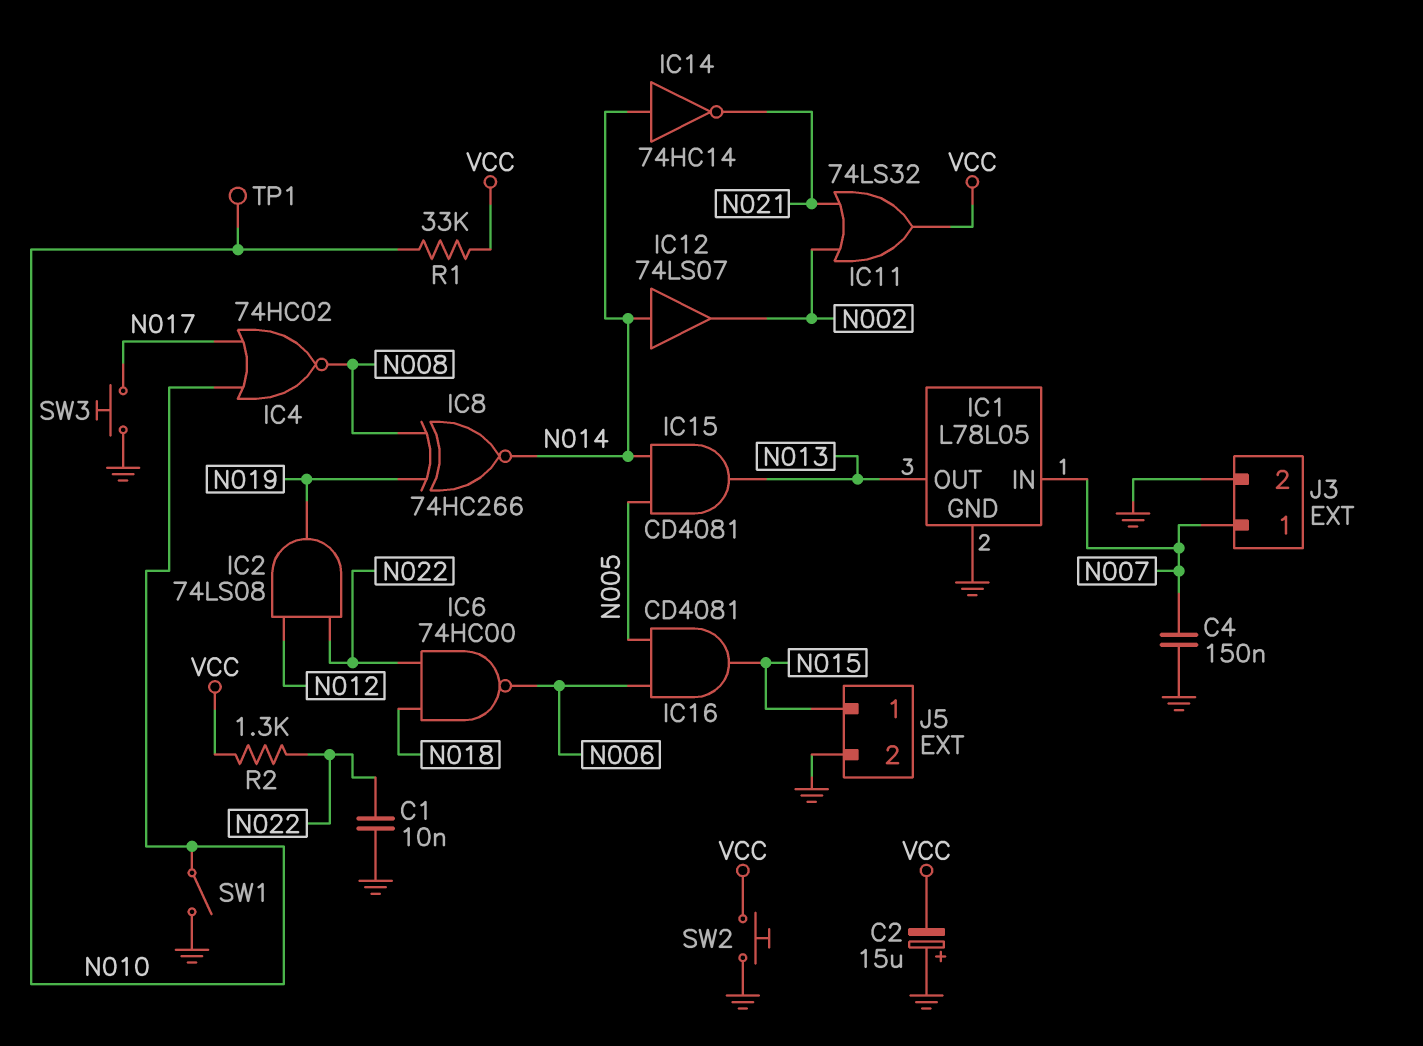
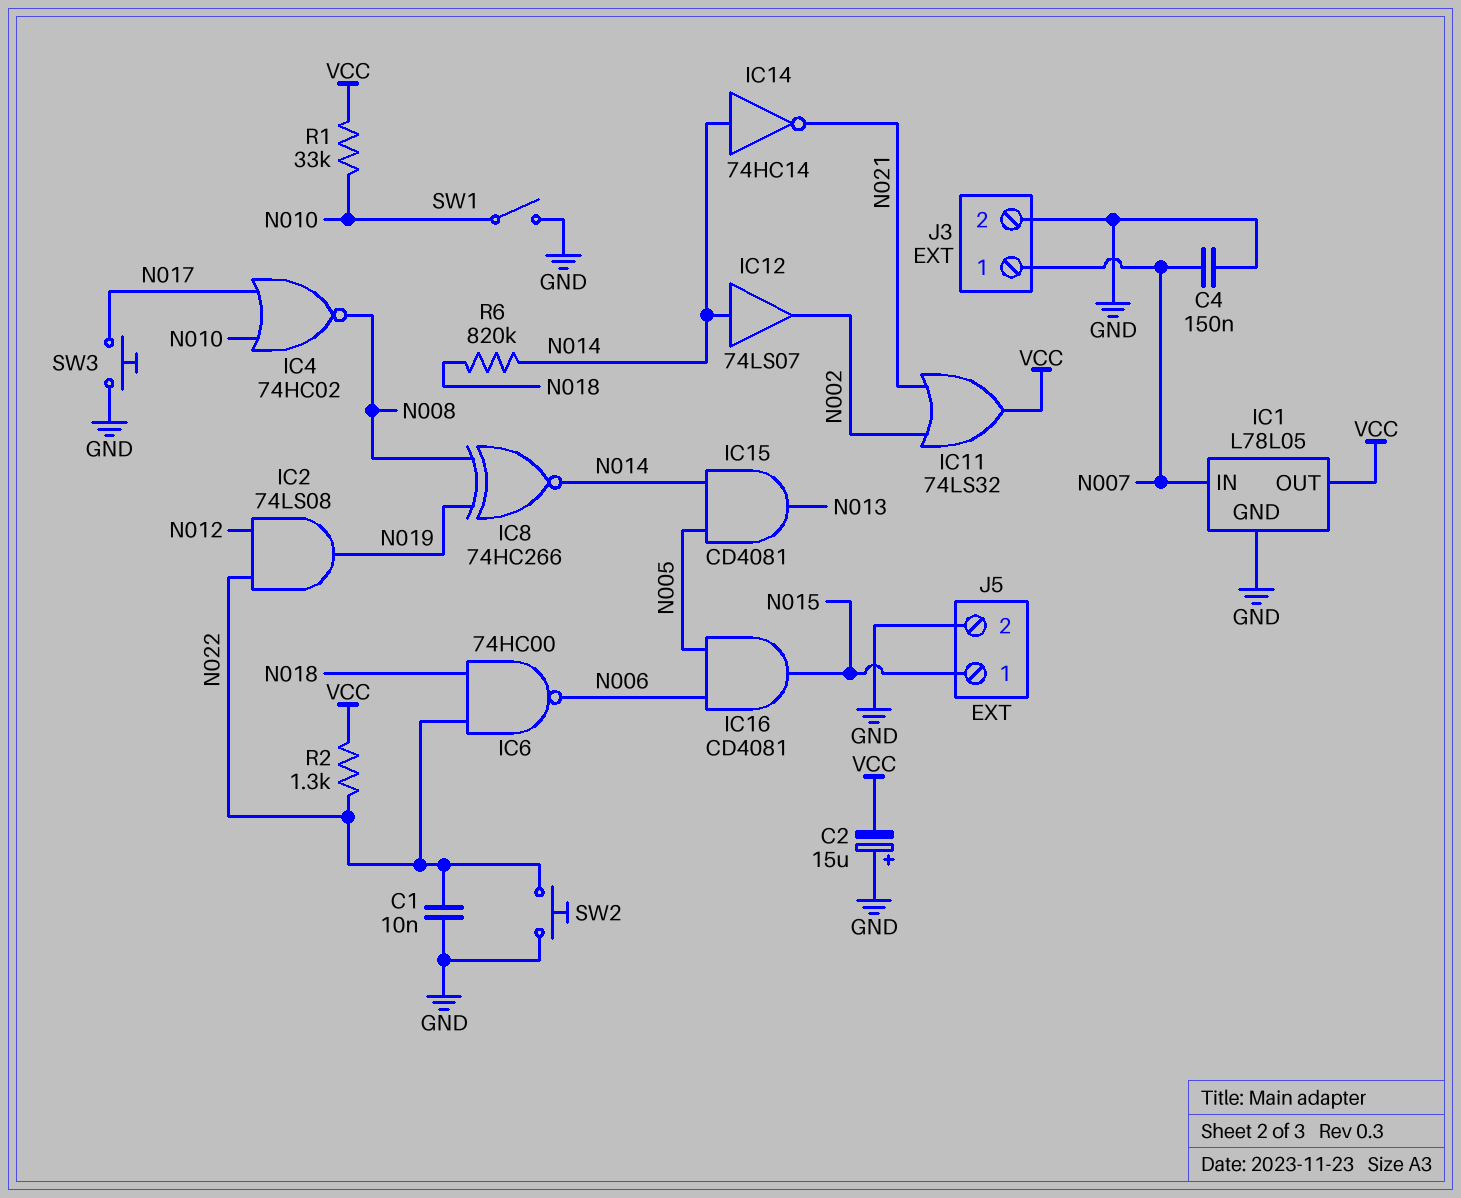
IC1 pin OUT: N013 -> VCC
R6: none -> 820k (N014, N018)
SW2: button (GND, VCC) -> button (GND, N022)
TP1: test point (N010) -> none

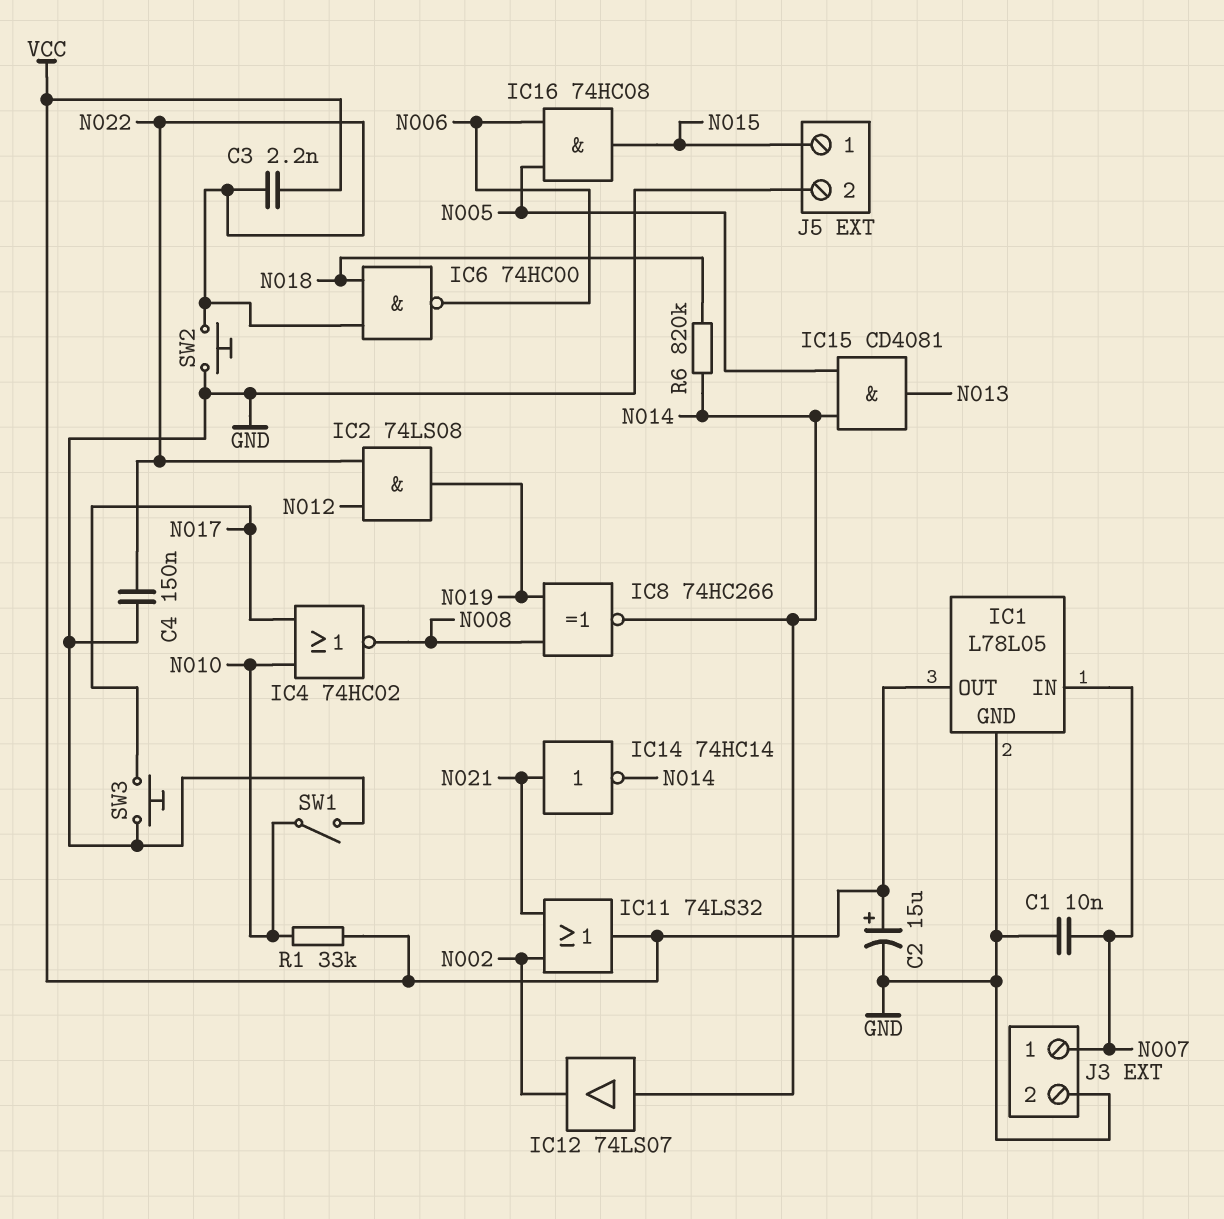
C1: 10nF (GND, N022) -> 10nF (GND, N007)
C2: 15uF (plus GND, minus VCC) -> 15uF (plus VCC, minus GND)
C3: none -> 2.2nF (N022, VCC)
C4: 150nF (GND, N007) -> 150nF (GND, N022)
IC14: NOT 74HC14 (in N014, out N021) -> NOT 74HC14 (in N021, out N014)
IC16: AND CD4081 (in N005, in N006, out N015) -> AND 74HC08 (in N005, in N006, out N015)
R2: 1.3k (N022, VCC) -> none

